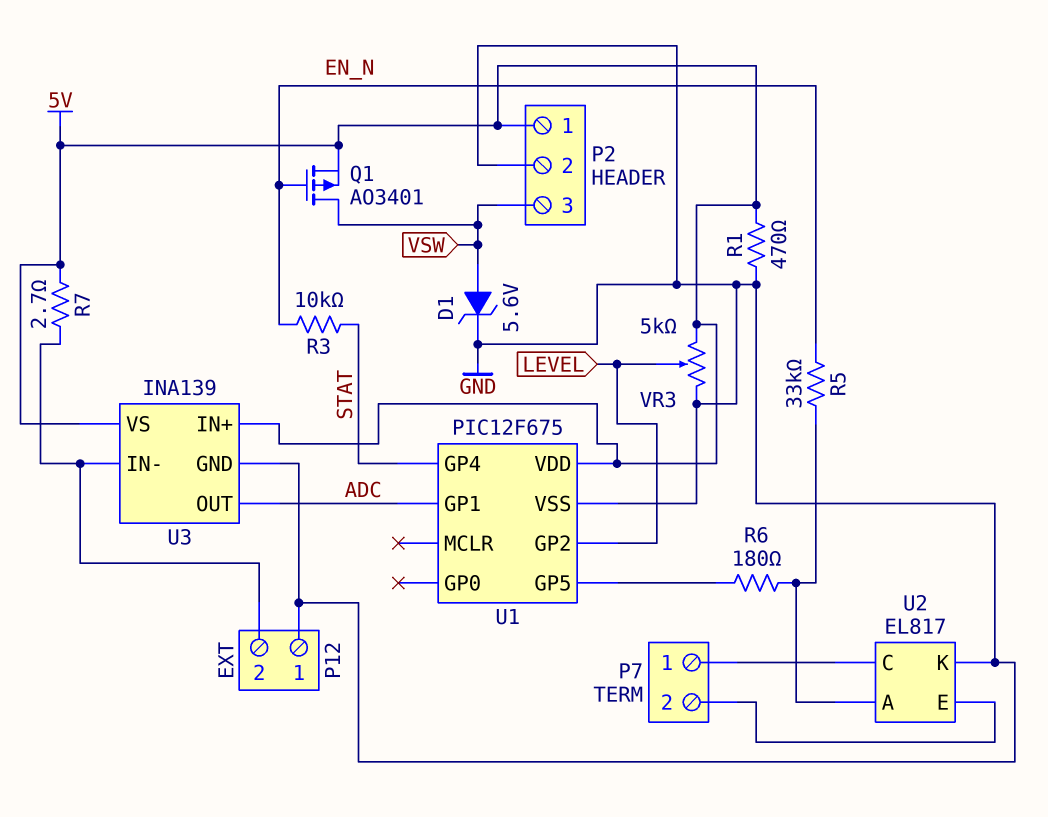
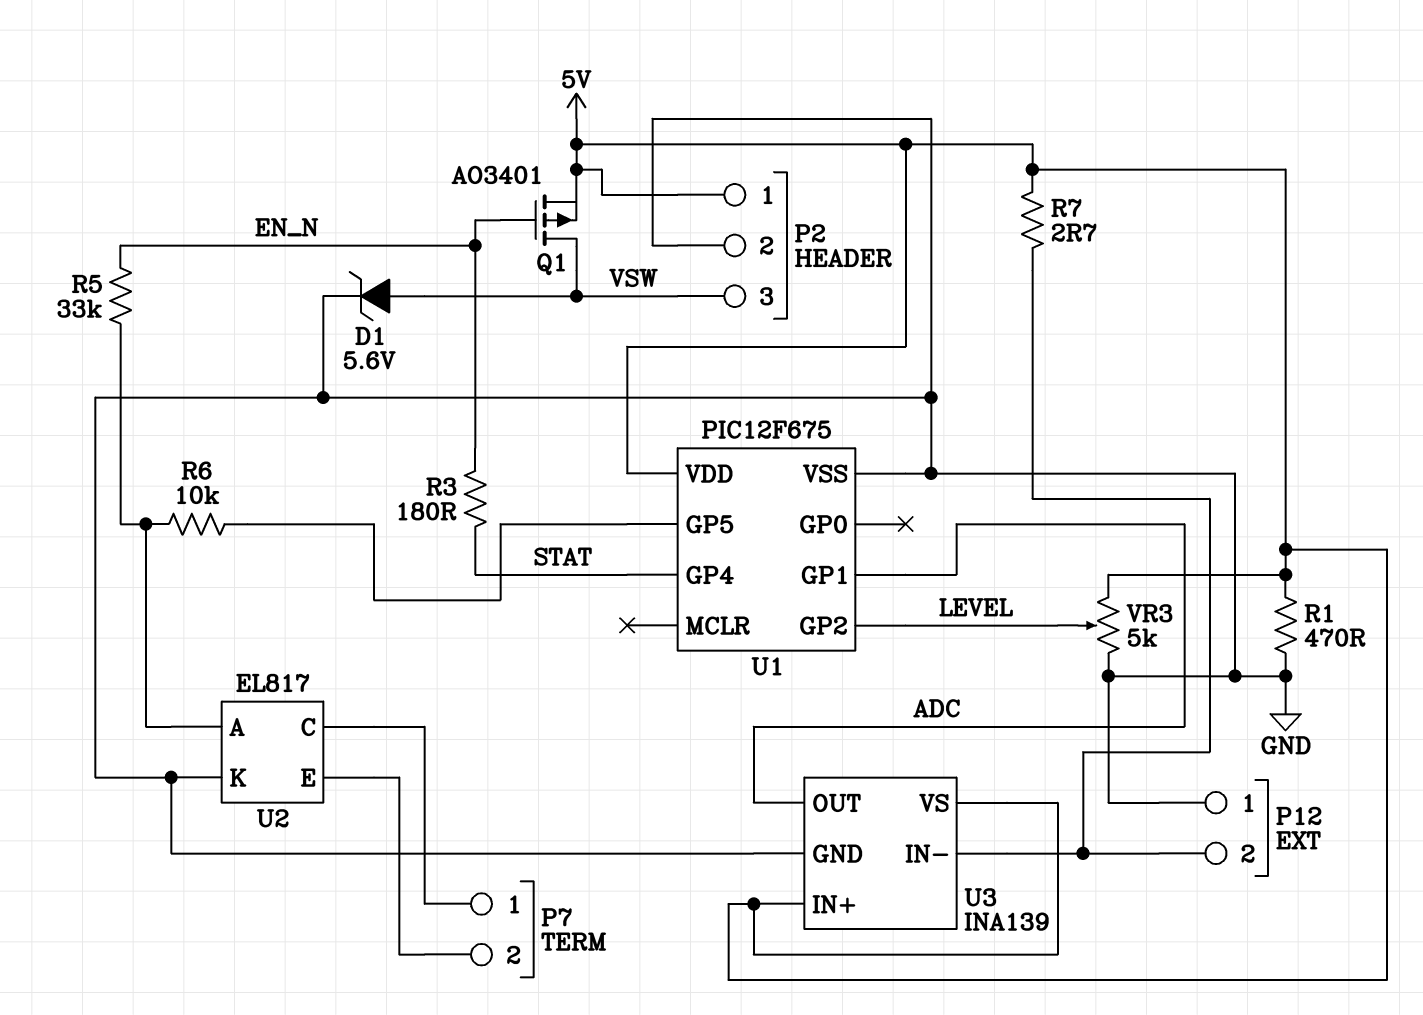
R3: 10k (EN_N, STAT) -> 180 (EN_N, STAT)
R6: 180 (U1/GP5, U2/A) -> 10k (U1/GP5, U2/A)

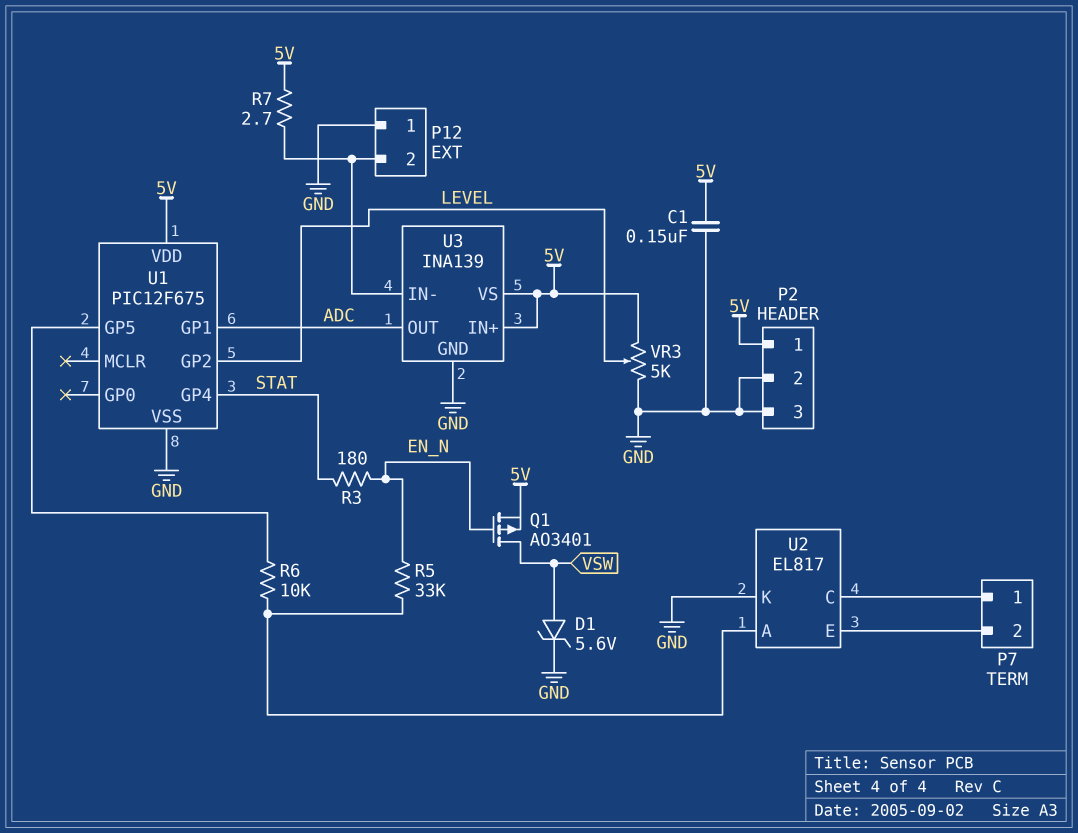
C1: none -> 150nF (5V, GND)
P2 pin 3: VSW -> GND
R1: 470 (5V, GND) -> none

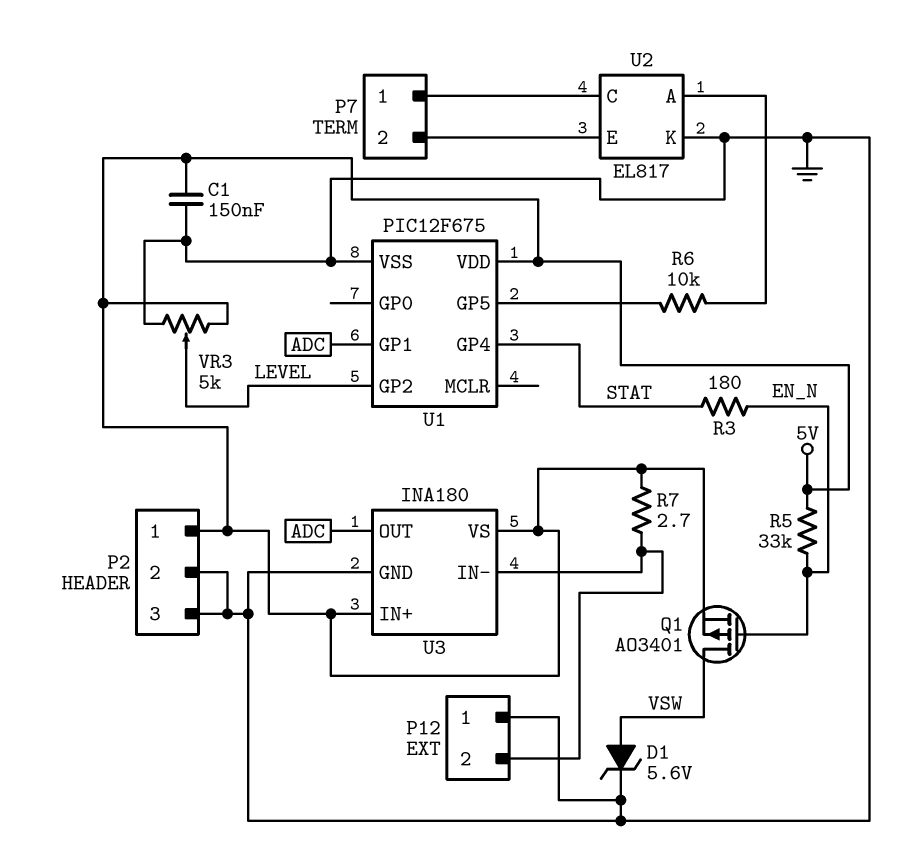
R5: 33k (EN_N, U2/A) -> 33k (5V, EN_N)
U3: INA139 -> INA180

